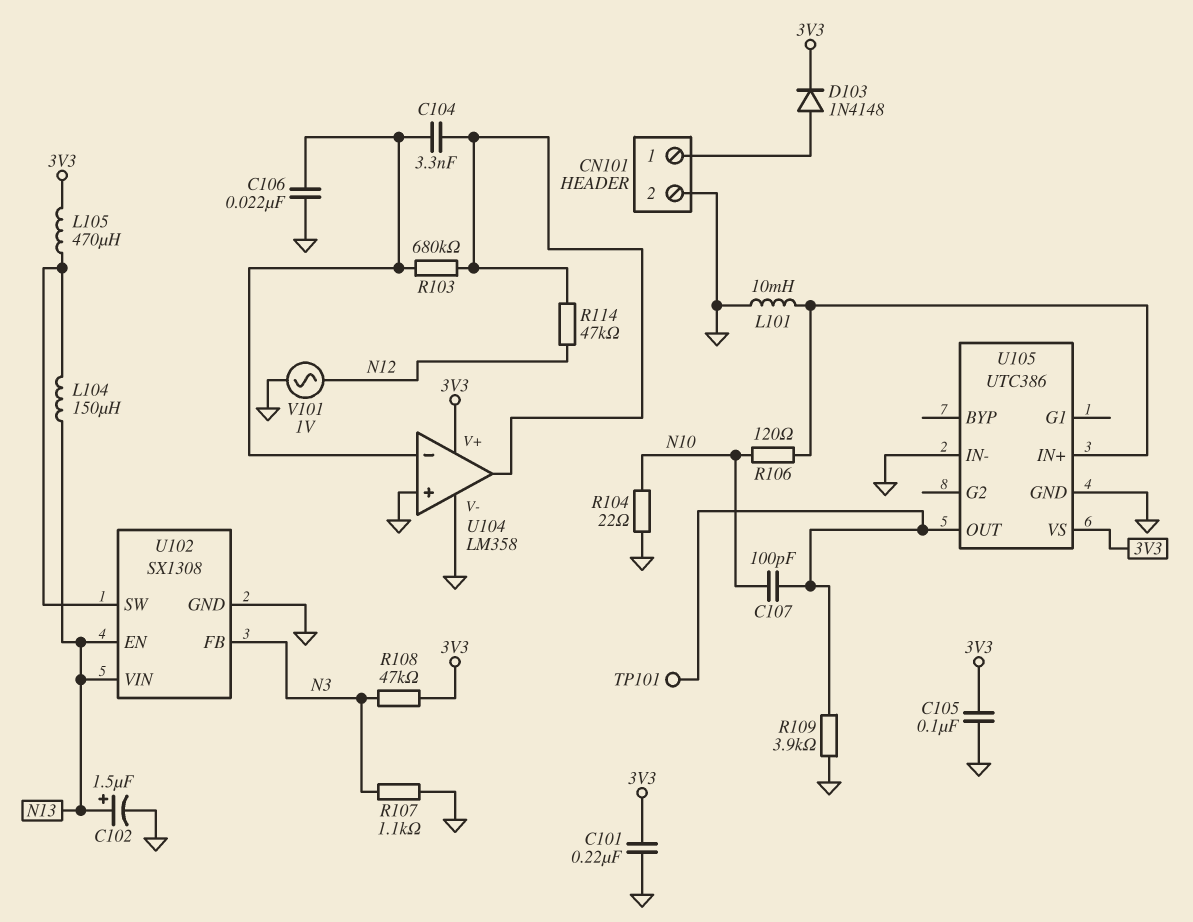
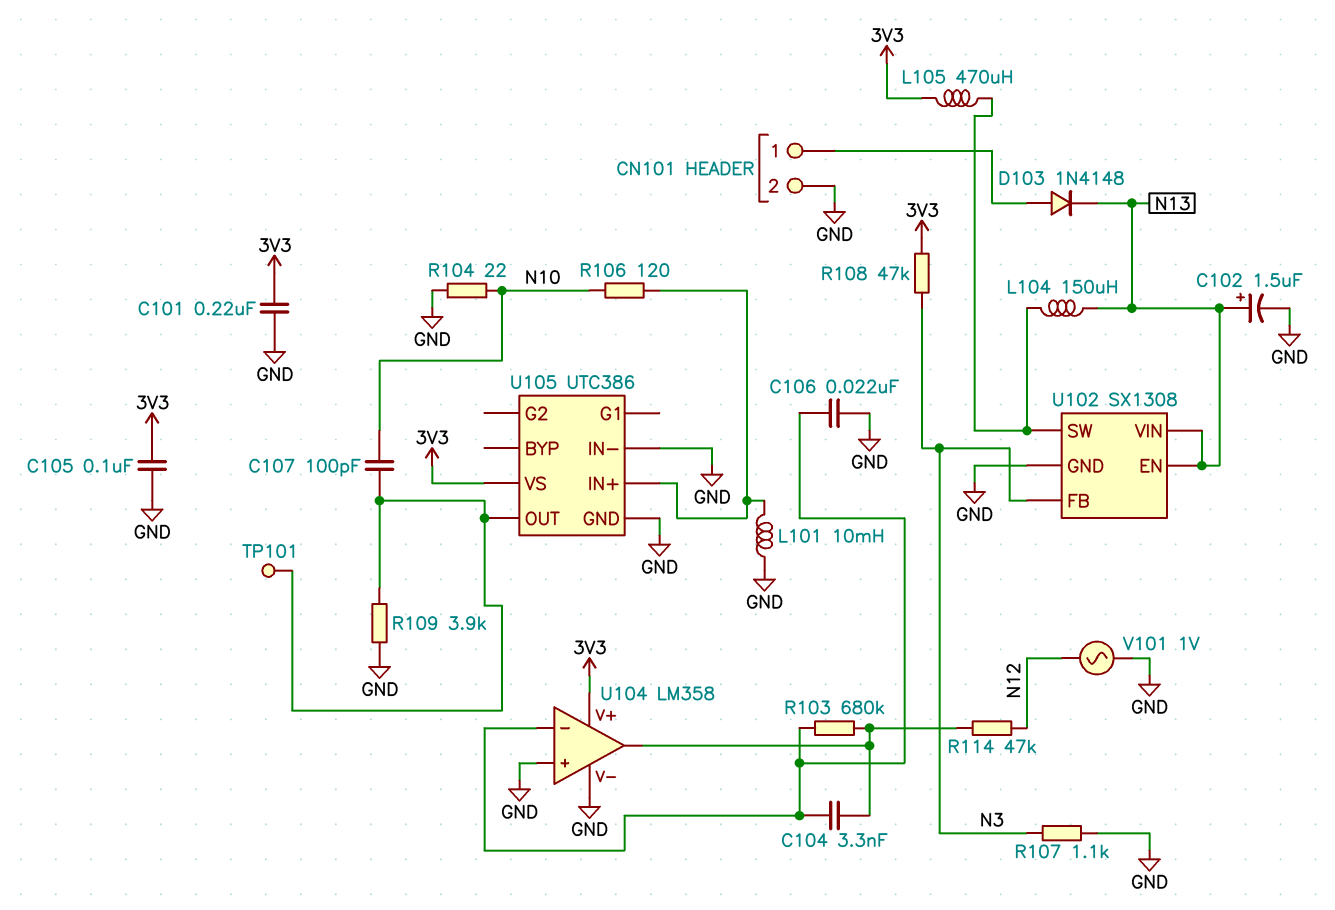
D103: diode 1N4148 (A CN101/1, K 3V3) -> diode 1N4148 (A CN101/1, K N13)

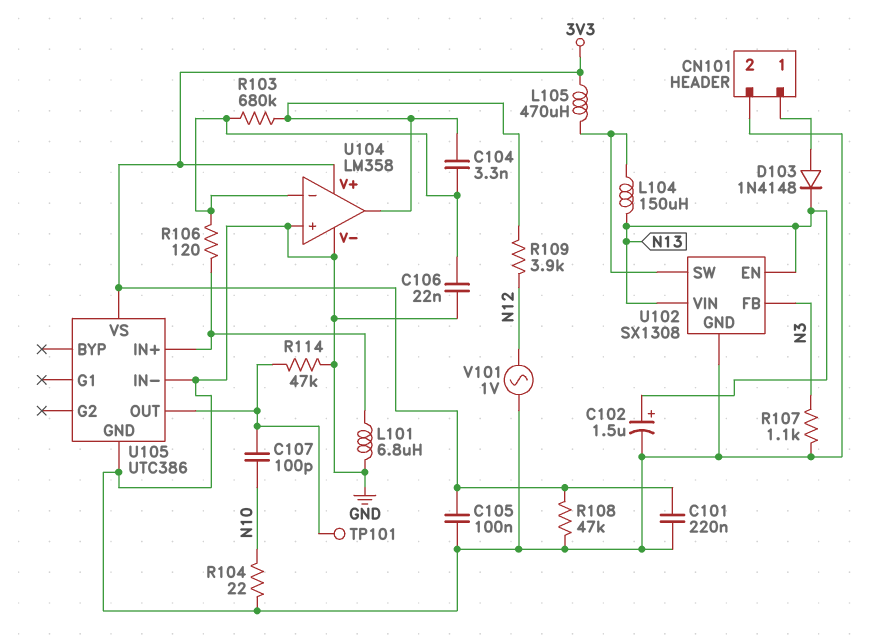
L101: 10mH (GND, U105/IN+) -> 6.8uH (GND, U105/IN+)
R106: 120 (N10, U105/IN+) -> 120 (U104/in-, U105/IN+)
R108: 47k (3V3, N3) -> 47k (3V3, GND)
R109: 3.9k (GND, U105/OUT) -> 3.9k (N12, U104/out)
R114: 47k (N12, U104/out) -> 47k (GND, U105/OUT)

